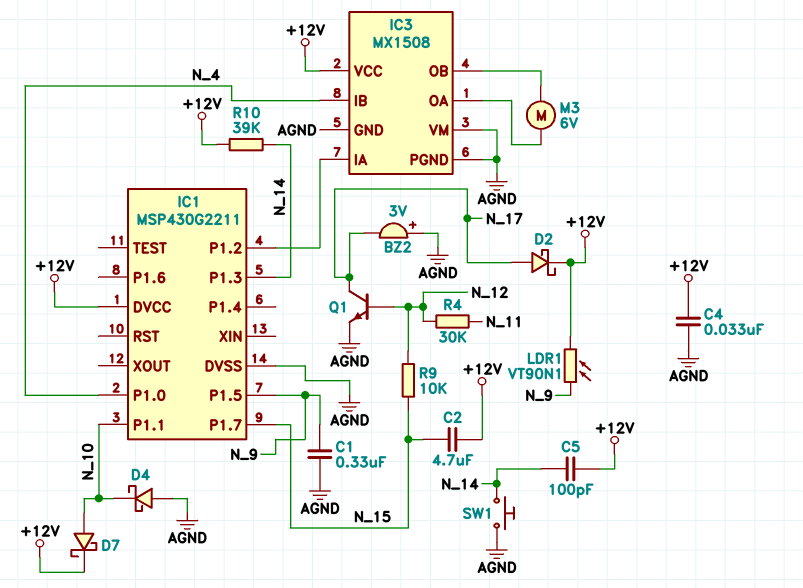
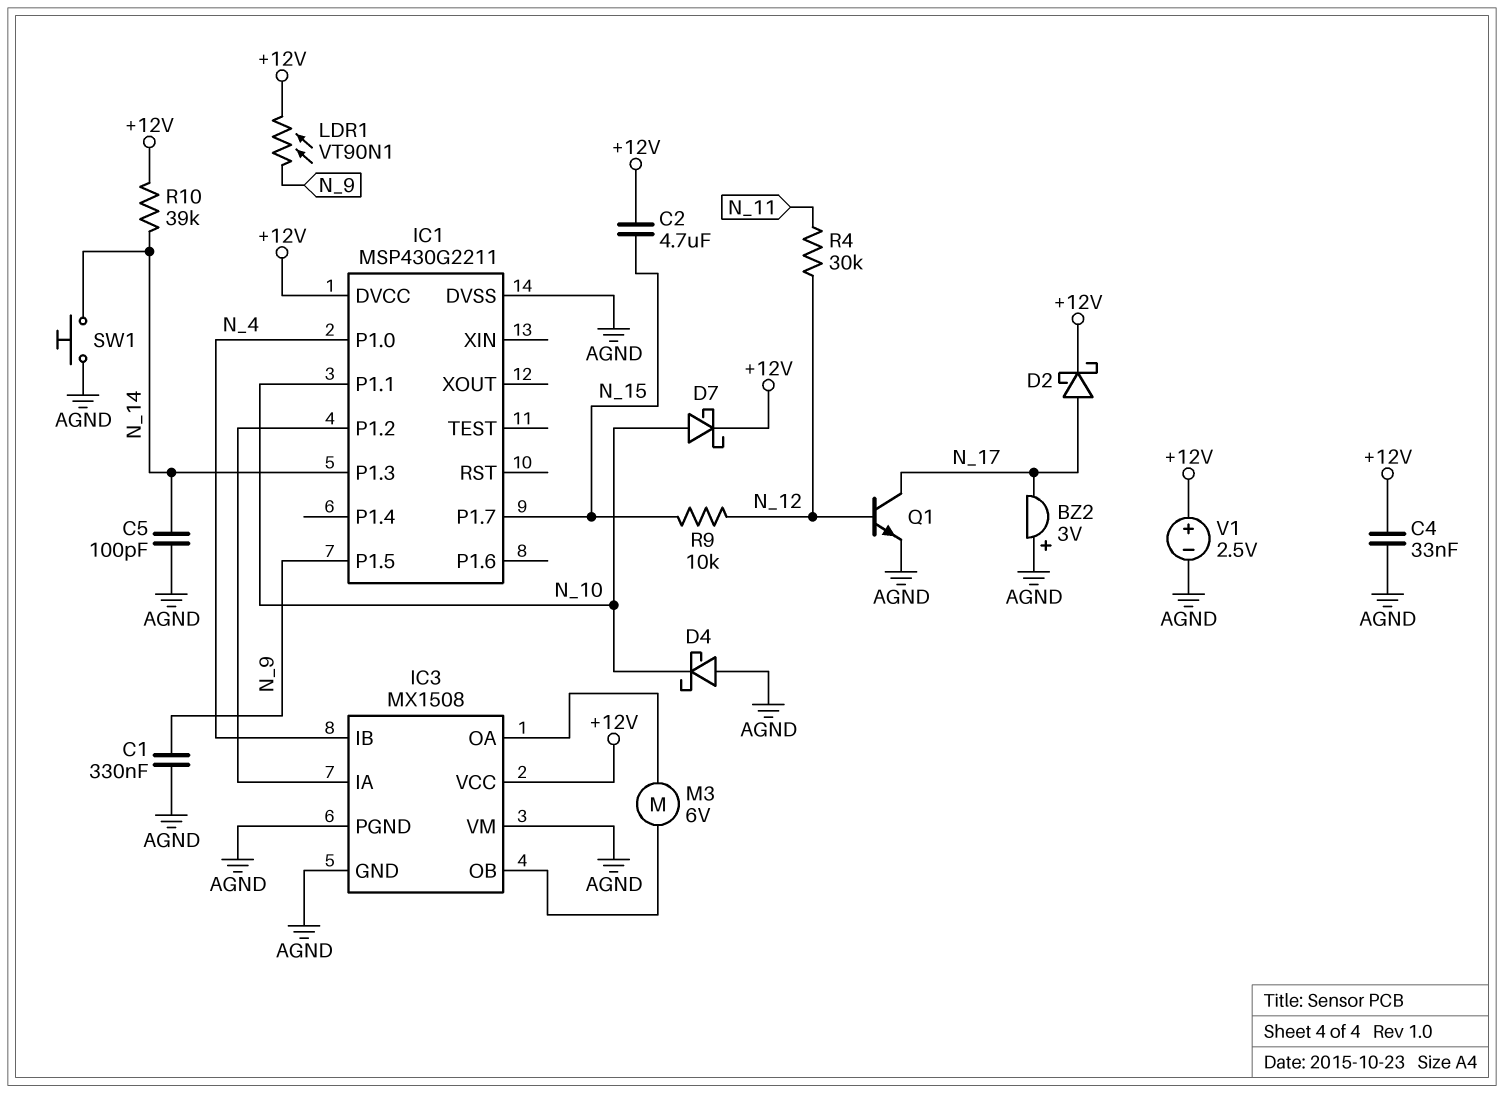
C5: 100pF (+12V, N_14) -> 100pF (AGND, N_14)
V1: none -> 2.5V (plus +12V, minus AGND)

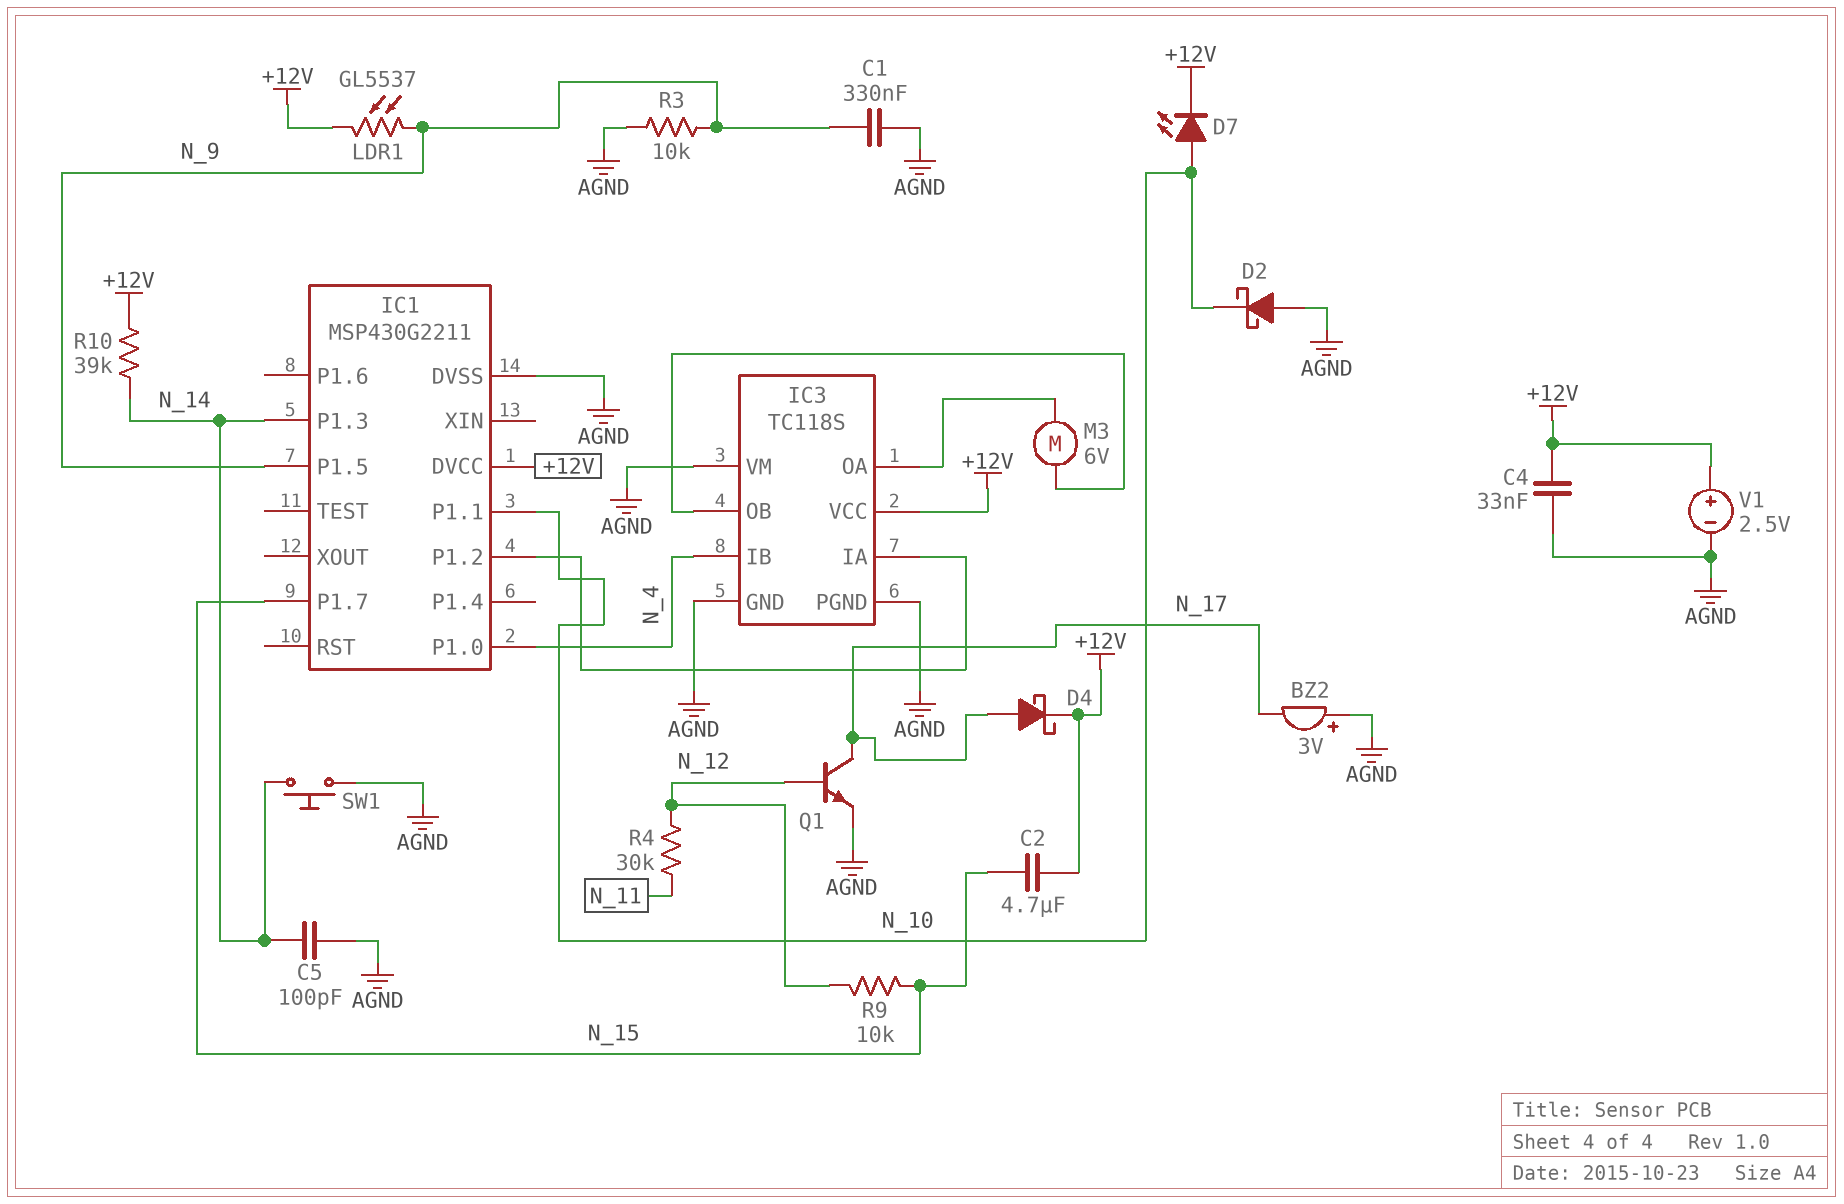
D2: schottky (A N_17, K +12V) -> schottky (A AGND, K N_10)
D4: schottky (A AGND, K N_10) -> schottky (A N_17, K +12V)
D7: schottky (A N_10, K +12V) -> LED (A N_10, K +12V)
IC3: MX1508 -> TC118S
LDR1: VT90N1 (+12V, N_9) -> GL5537 (+12V, N_9)
R3: none -> 10k (AGND, N_9)

